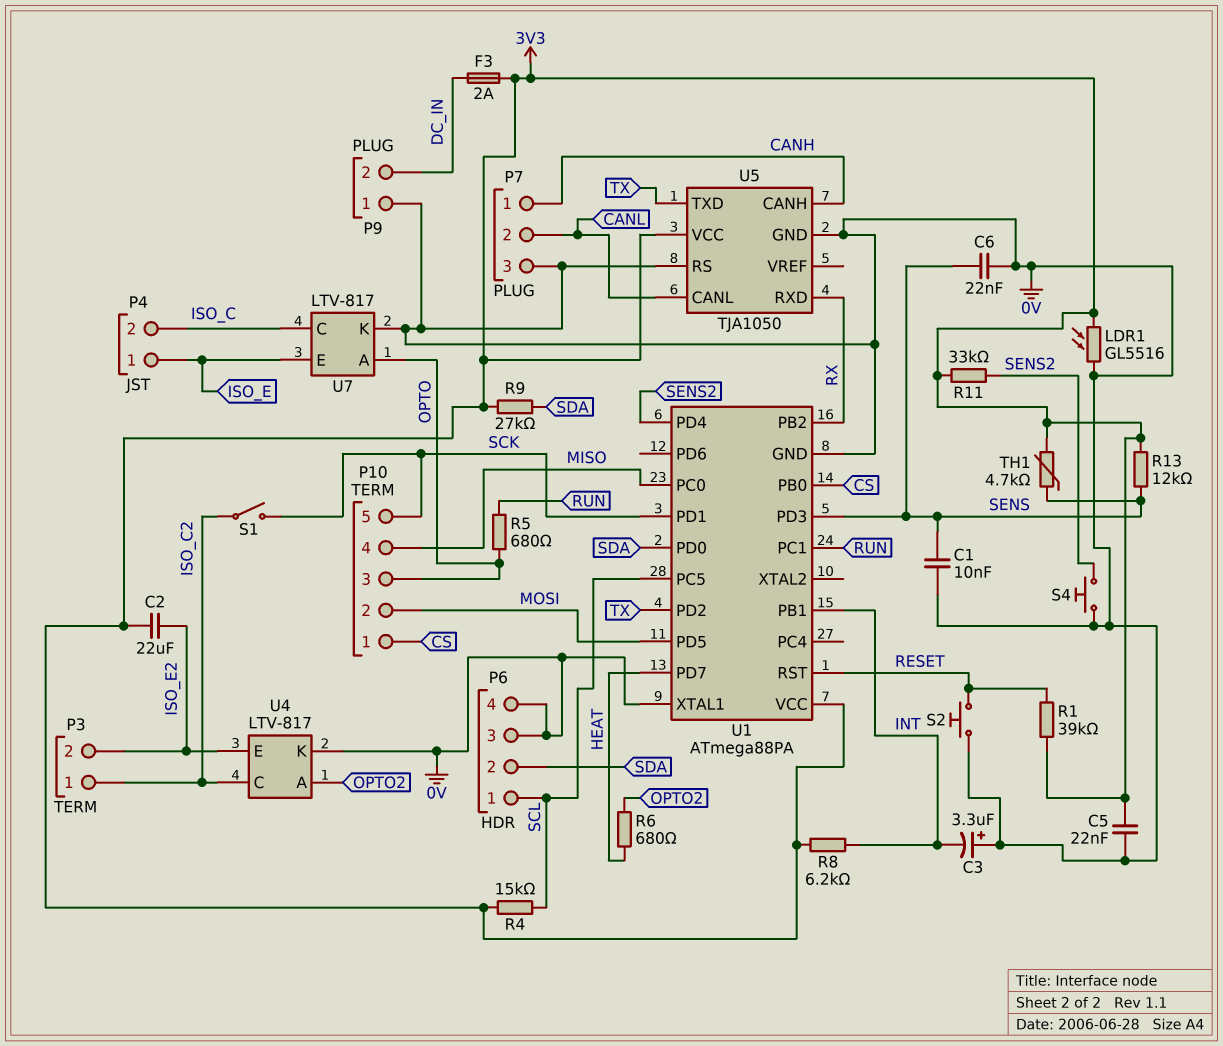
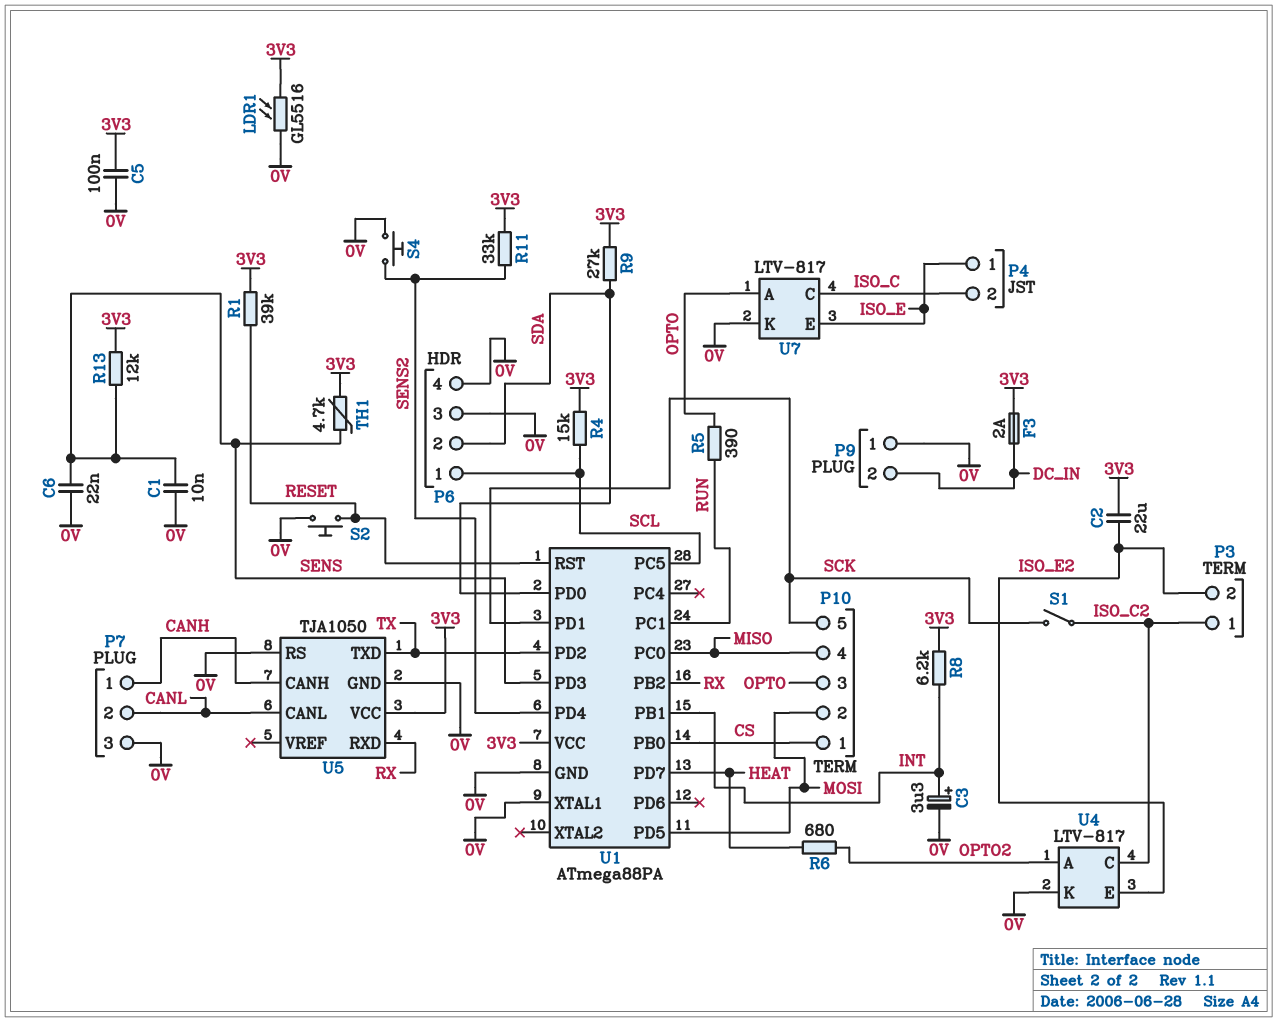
C3: 3.3uF (plus 0V, minus INT) -> 3.3uF (plus INT, minus 0V)
C5: 22nF (0V, 3V3) -> 100nF (0V, 3V3)
R5: 680 (OPTO, RUN) -> 390 (OPTO, RUN)

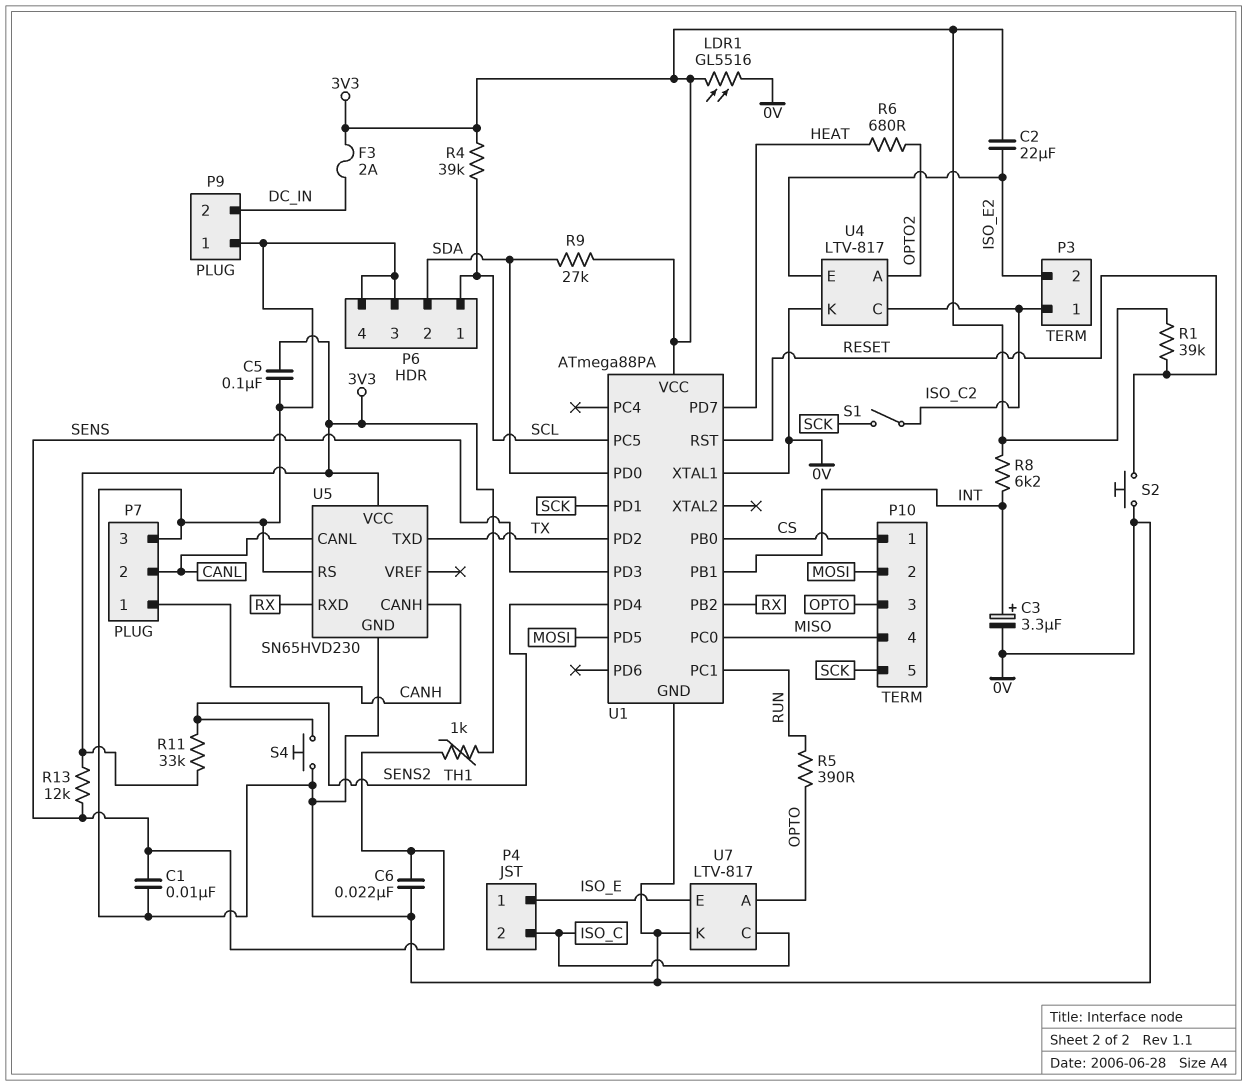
R4: 15k (3V3, SCL) -> 39k (3V3, SCL)
TH1: 4.7k (3V3, SENS) -> 1k (3V3, SENS)
U5: TJA1050 -> SN65HVD230

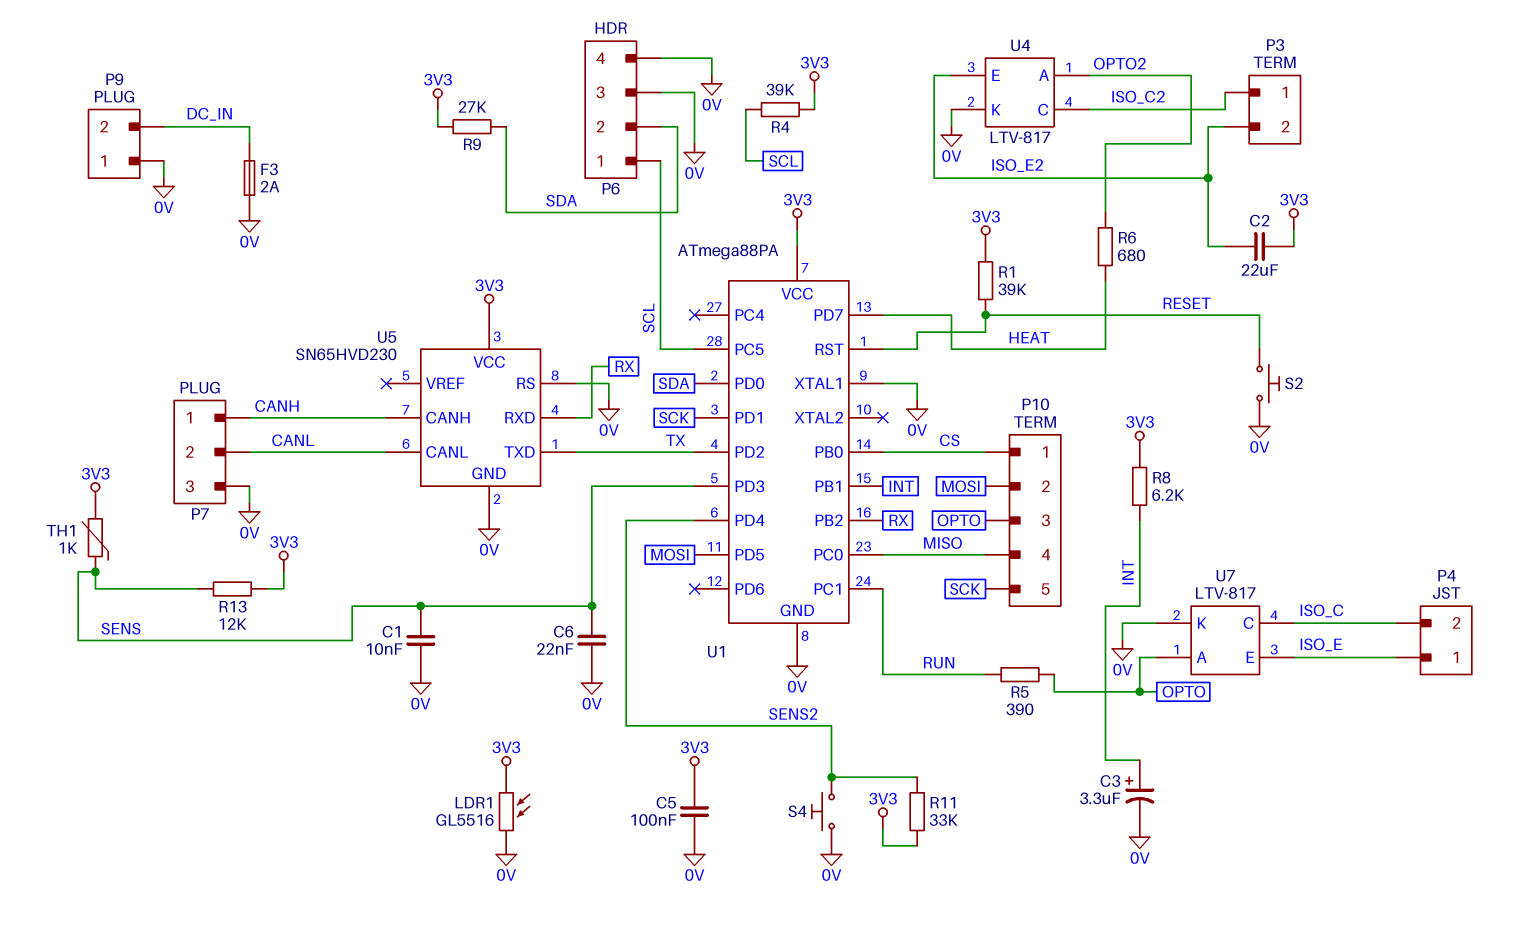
F3: 2A (3V3, DC_IN) -> 2A (0V, DC_IN)
S1: switch (ISO_C2, SCK) -> none

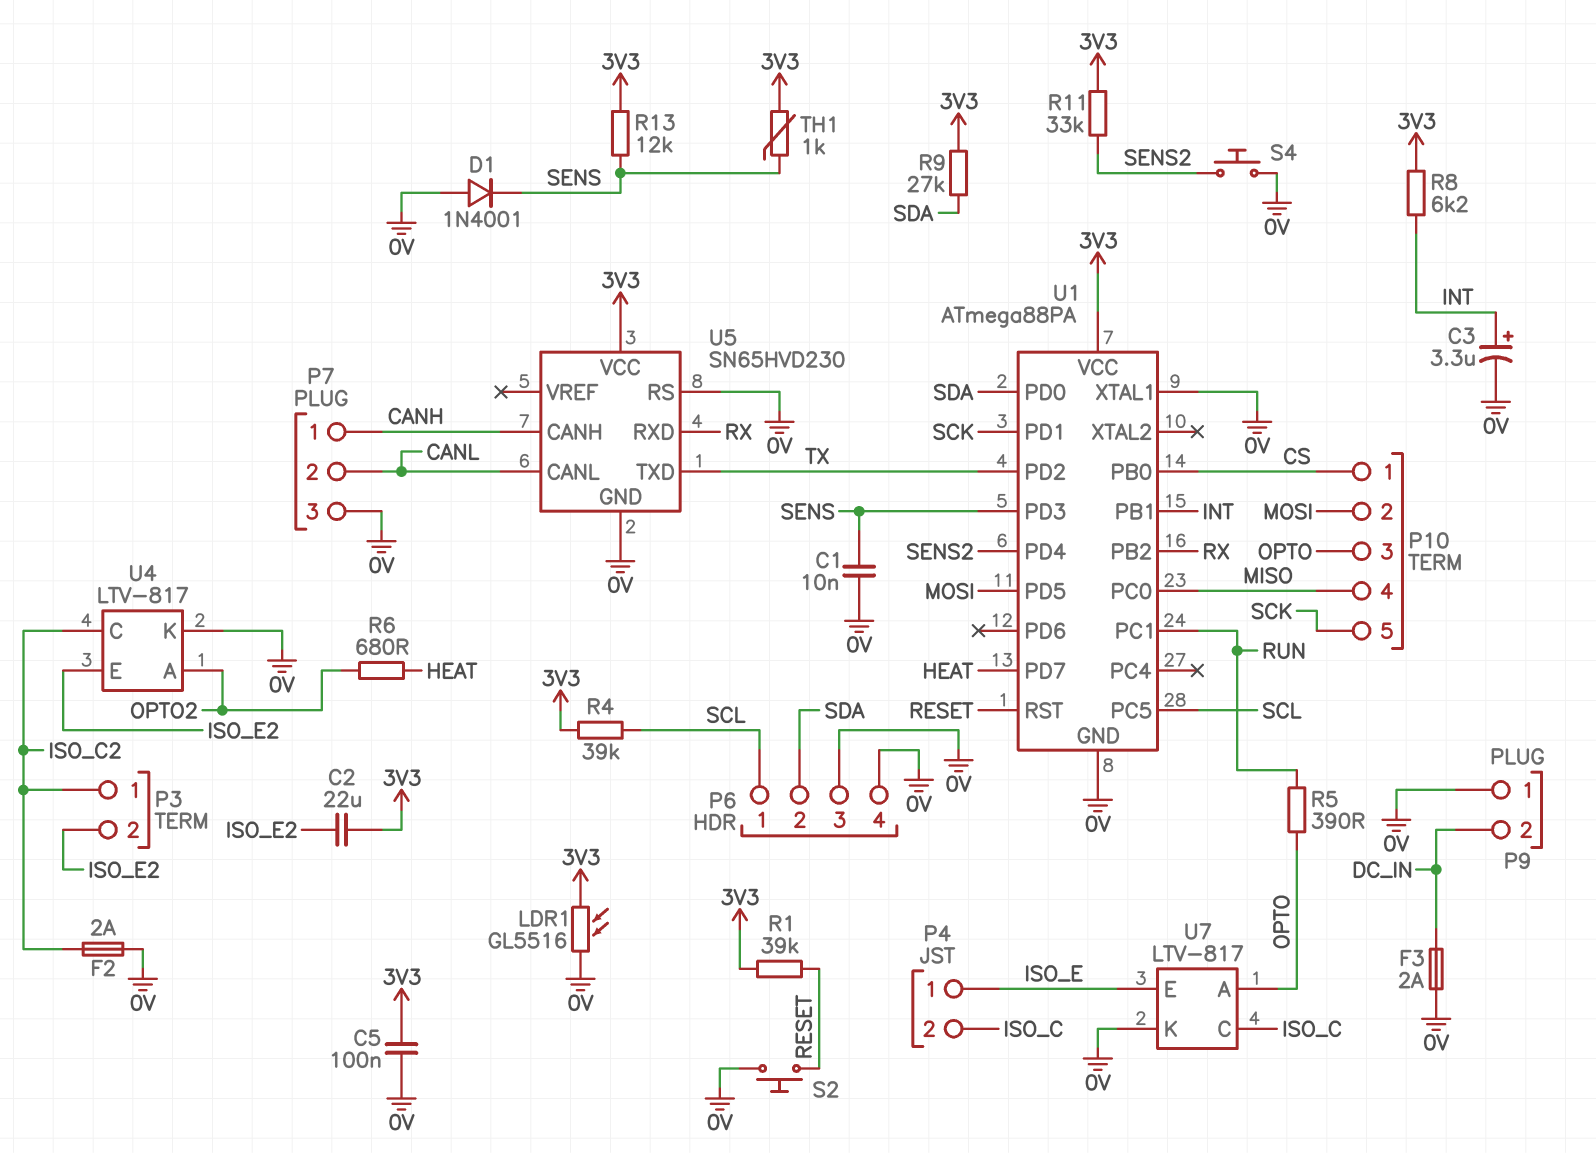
C6: 22nF (0V, SENS) -> none
D1: none -> diode 1N4001 (A 0V, K SENS)
F2: none -> 2A (0V, ISO_C2)

